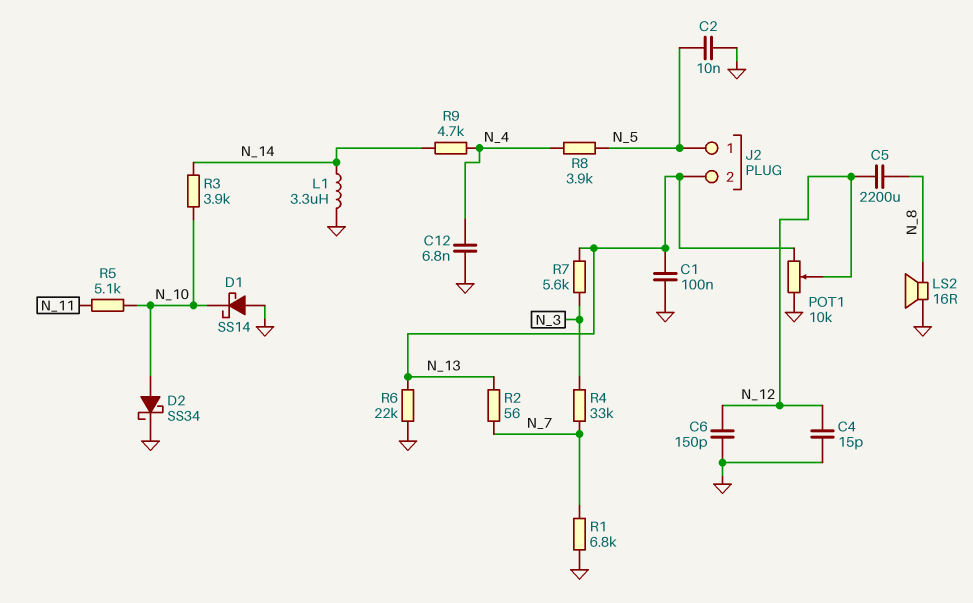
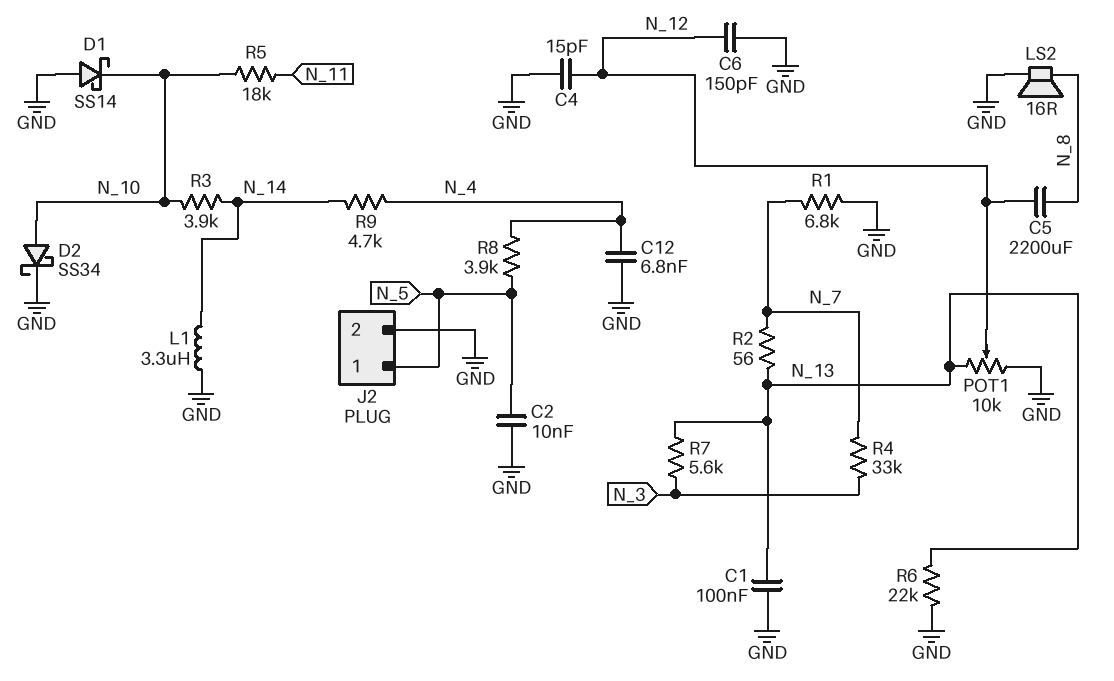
J2 pin 2: N_13 -> GND
R5: 5.1k (N_10, N_11) -> 18k (N_10, N_11)

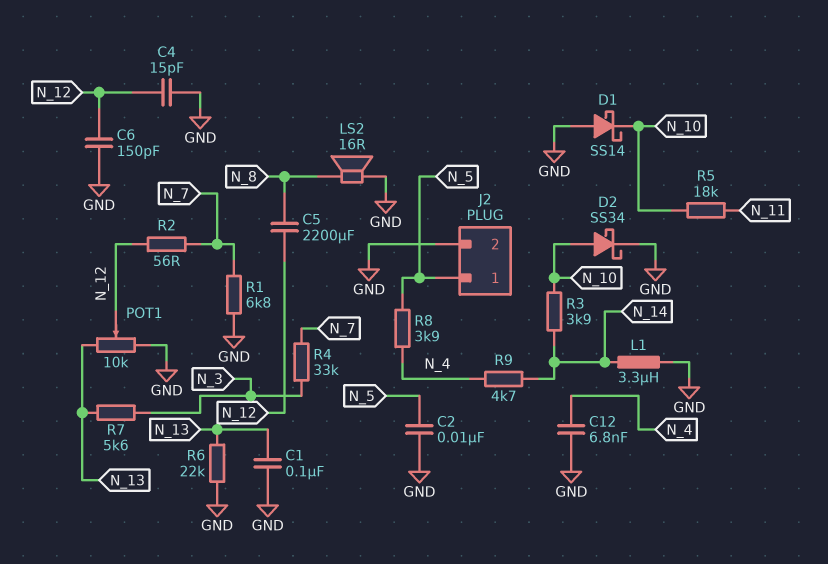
R2: 56 (N_7, N_13) -> 56 (N_7, N_12)

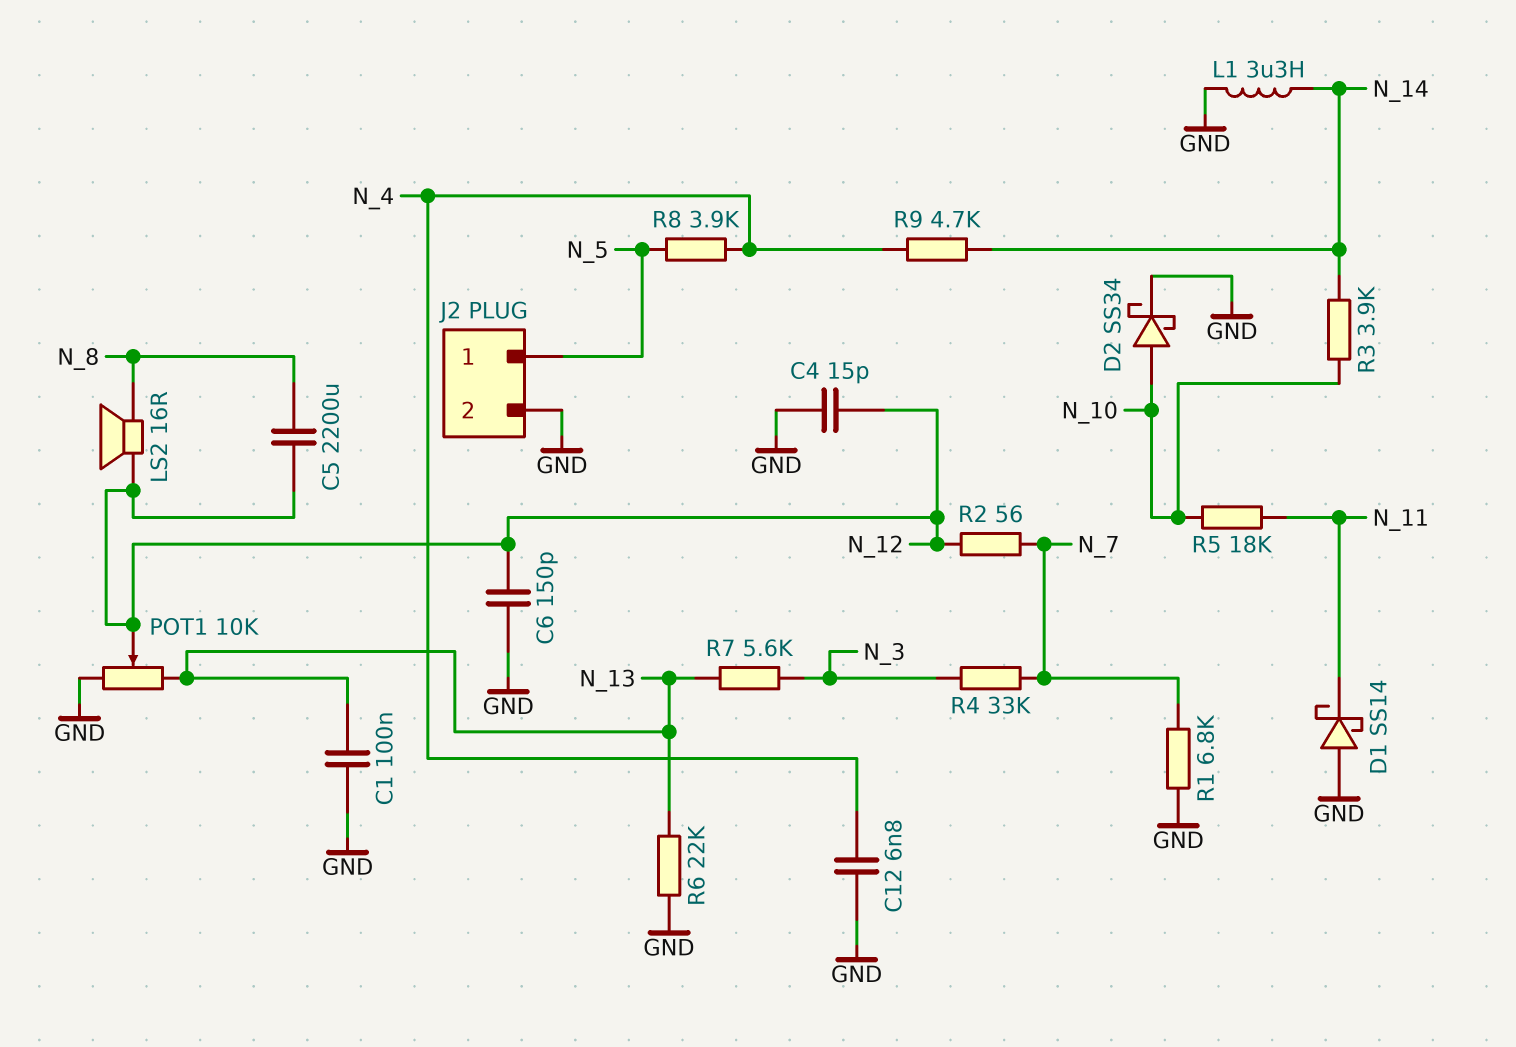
C2: 10nF (GND, N_5) -> none
D1: schottky SS14 (A GND, K N_10) -> schottky SS14 (A GND, K N_11)
LS2: speaker 16R (GND, N_8) -> speaker 16R (N_8, N_12)

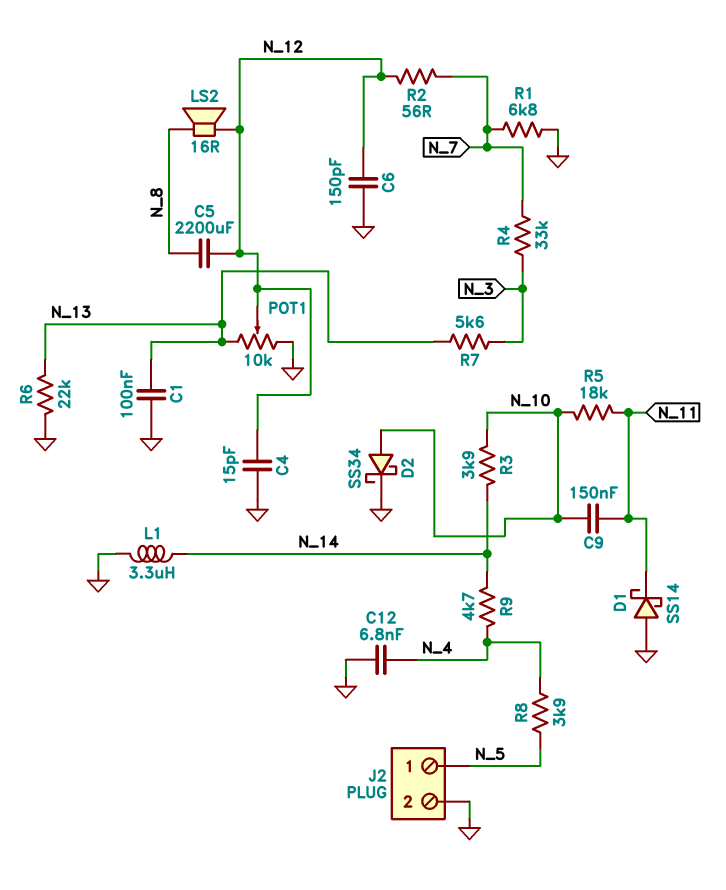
C9: none -> 150nF (N_10, N_11)

